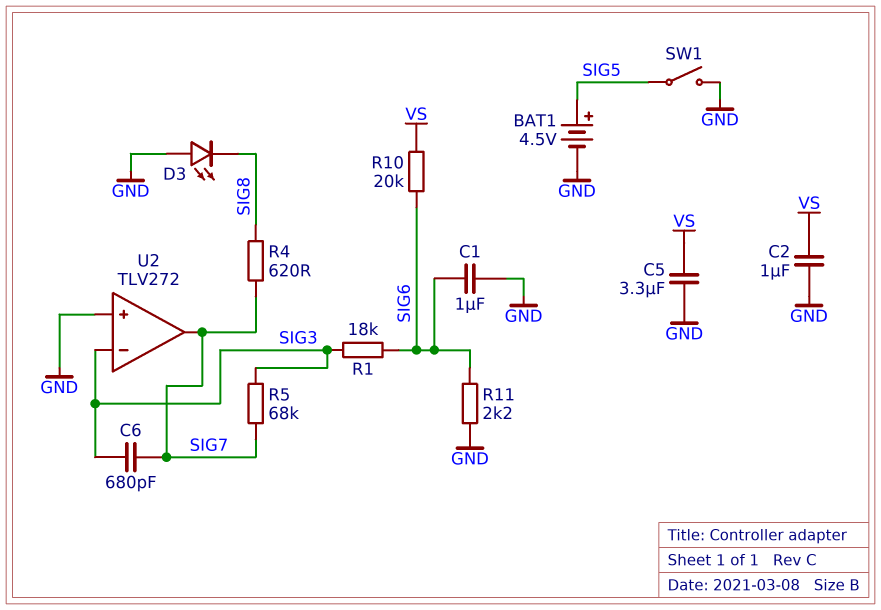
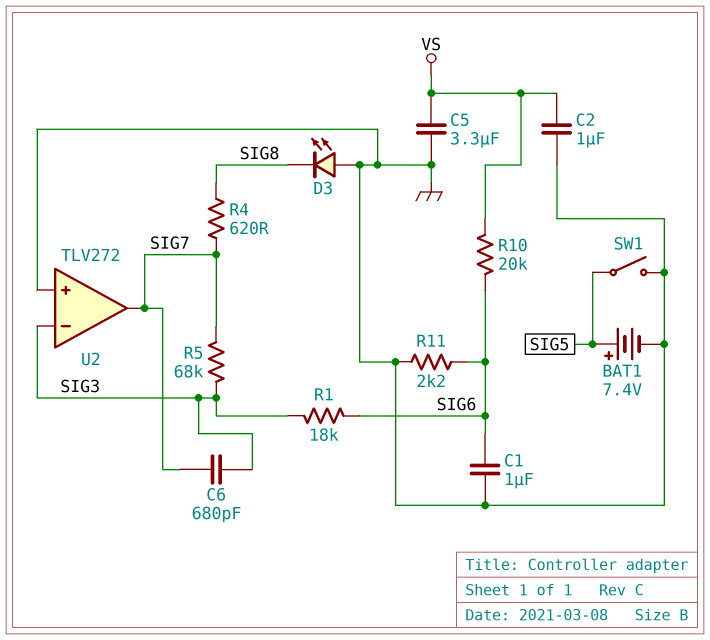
BAT1: 4.5V (plus SIG5, minus GND) -> 7.4V (plus SIG5, minus GND)

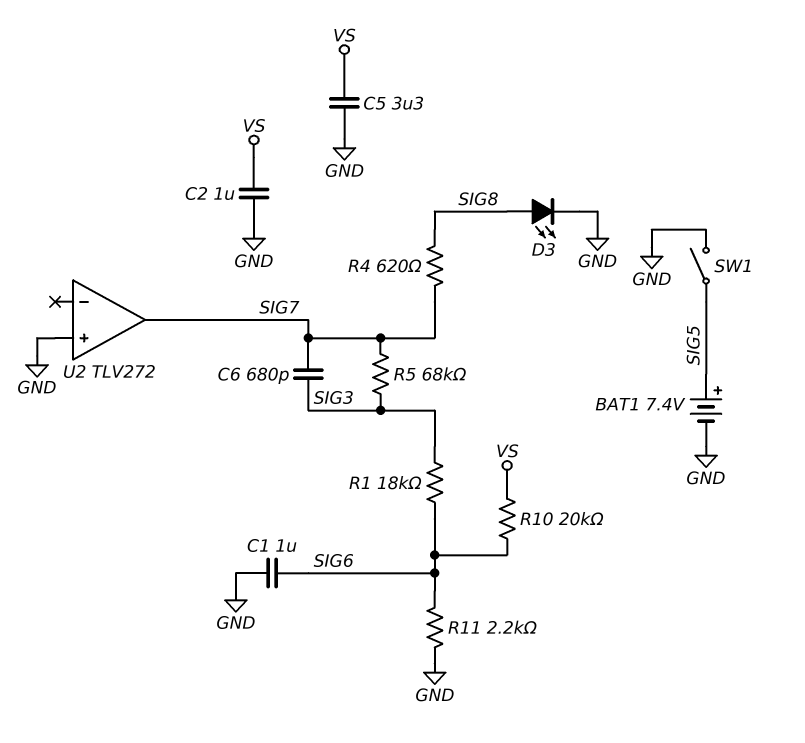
D3: LED (A GND, K SIG8) -> LED (A SIG8, K GND)
U2 pin in-: SIG3 -> none

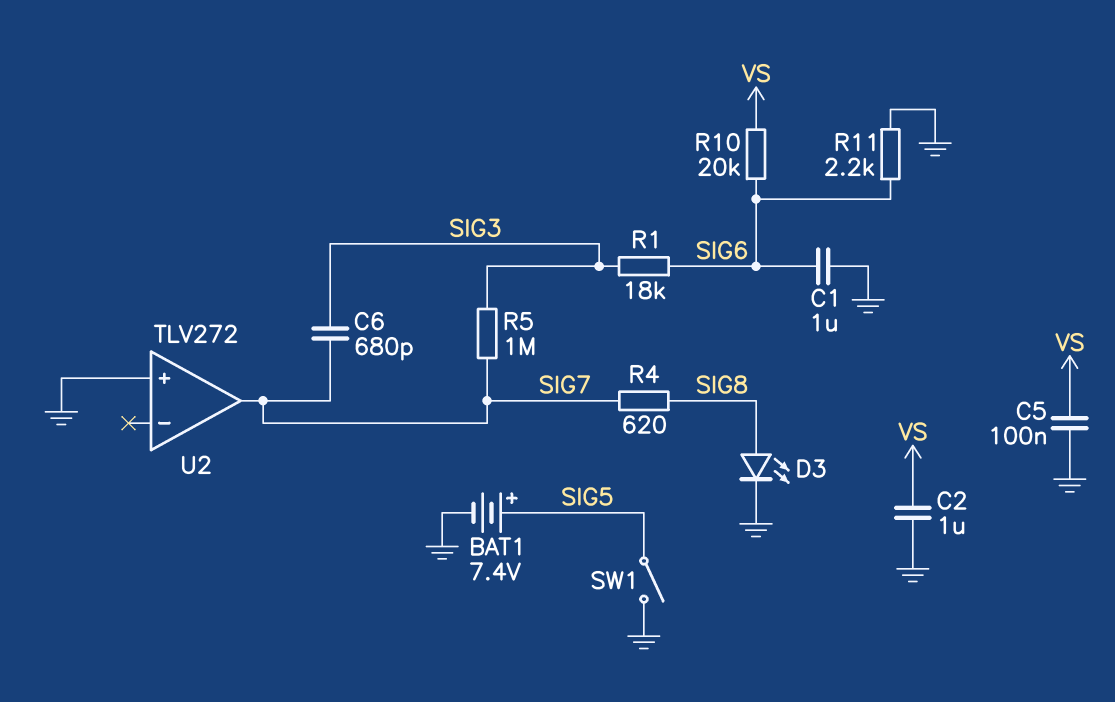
C5: 3.3uF (GND, VS) -> 100nF (GND, VS)
R5: 68k (SIG3, SIG7) -> 1M (SIG3, SIG7)

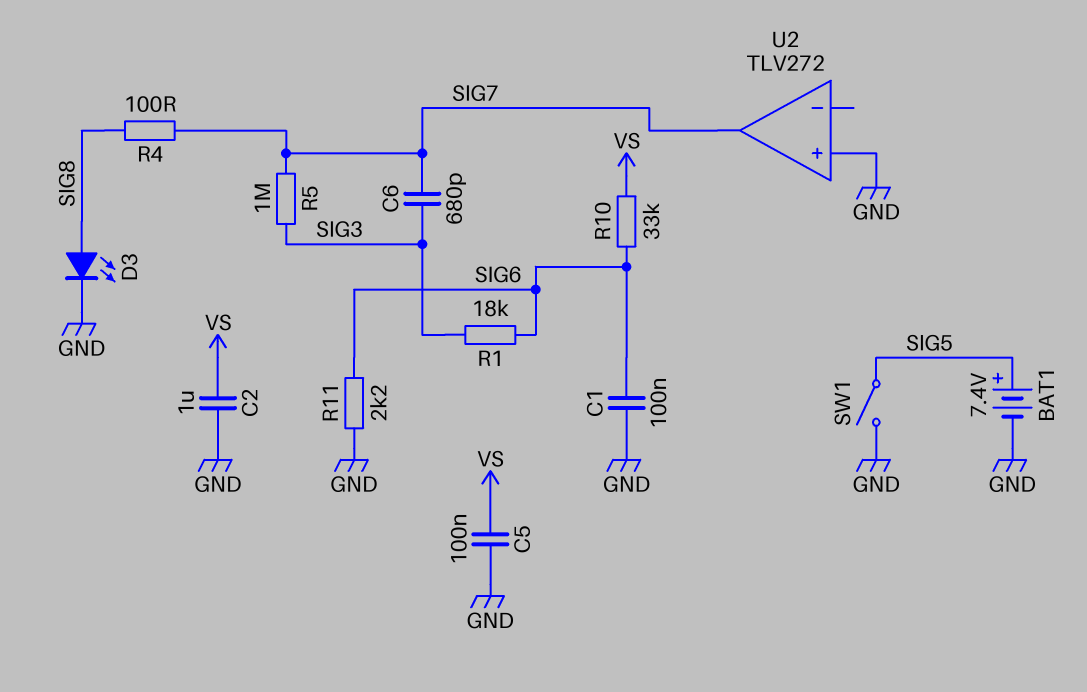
C1: 1uF (GND, SIG6) -> 100nF (GND, SIG6)
R4: 620 (SIG7, SIG8) -> 100 (SIG7, SIG8)
R10: 20k (SIG6, VS) -> 33k (SIG6, VS)

